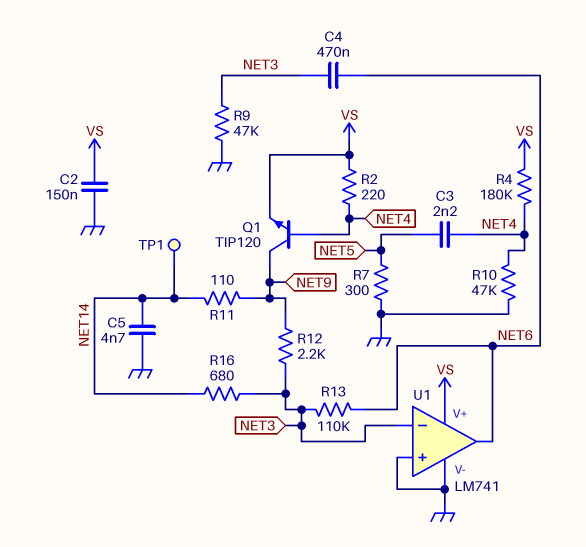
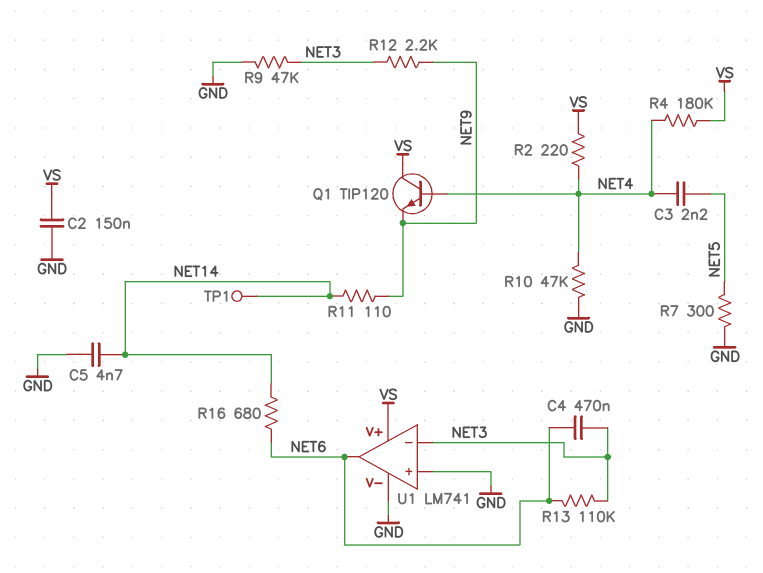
Q1: NPN TIP120 (B NET4, C NET9, E VS) -> NPN TIP120 (B NET4, C VS, E NET9)
R16: 680 (NET3, NET14) -> 680 (NET6, NET14)

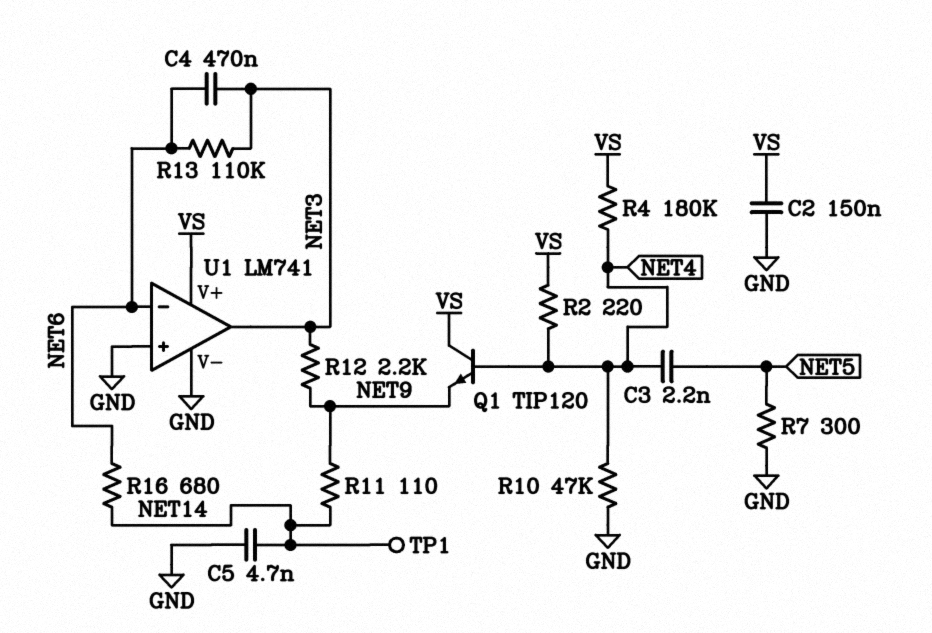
R9: 47k (GND, NET3) -> none
U1 pin in-: NET3 -> NET6
U1 pin out: NET6 -> NET3

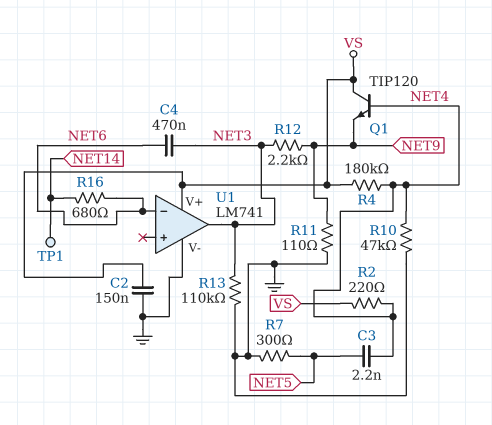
C5: 4.7nF (GND, NET14) -> none
R11: 110 (NET9, NET14) -> 110 (GND, NET9)
R13: 110k (NET3, NET6) -> 110k (GND, NET3)
U1 pin in+: GND -> none

